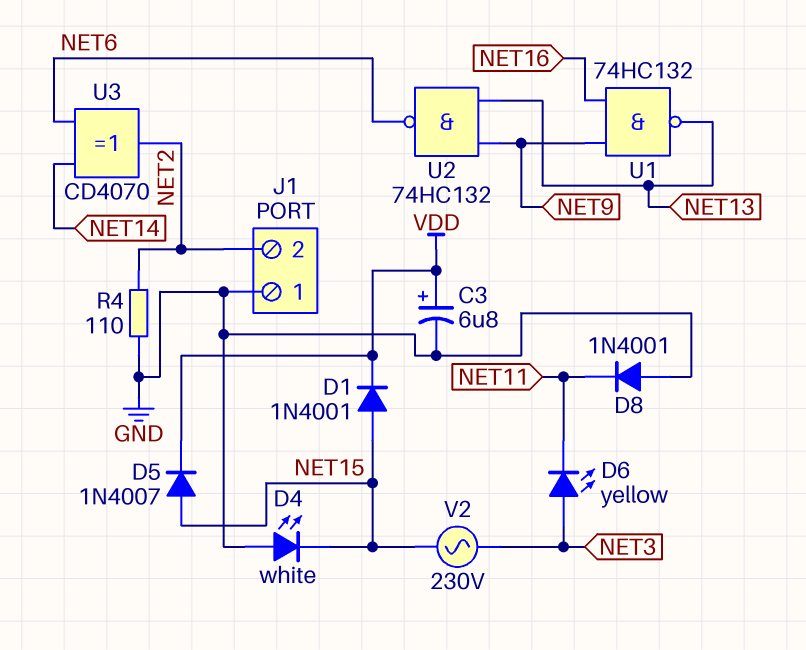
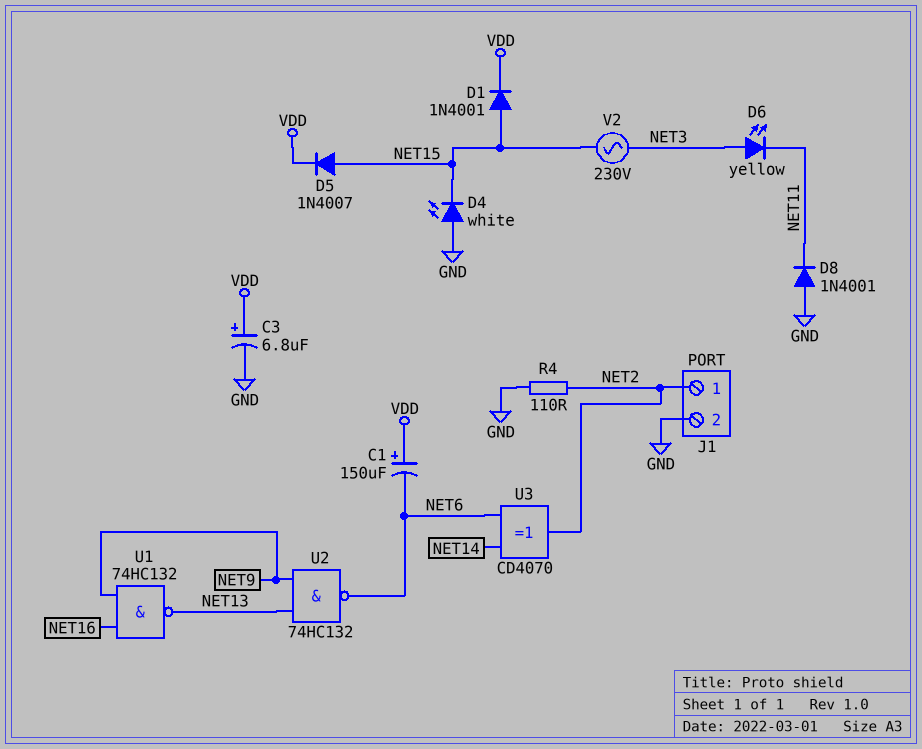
C1: none -> 150uF (plus VDD, minus NET6)
J1 pin 1: GND -> NET2
J1 pin 2: NET2 -> GND

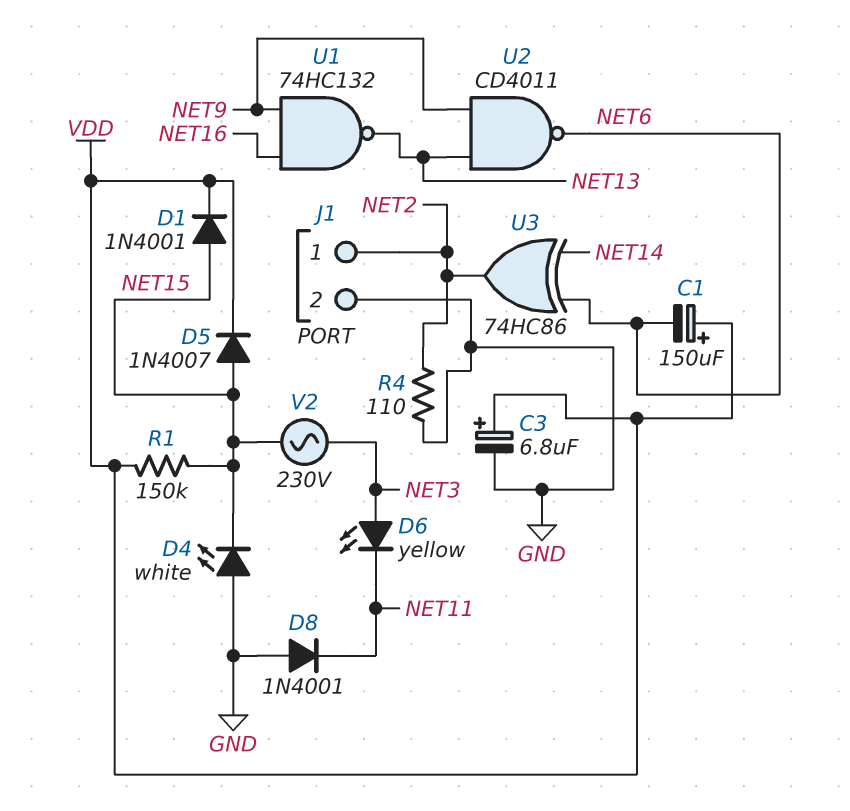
R1: none -> 150k (NET15, VDD)
U2: NAND 74HC132 (in NET9, in NET13, out NET6) -> NAND CD4011 (in NET9, in NET13, out NET6)
U3: XOR CD4070 (in NET6, in NET14, out NET2) -> XOR 74HC86 (in NET6, in NET14, out NET2)

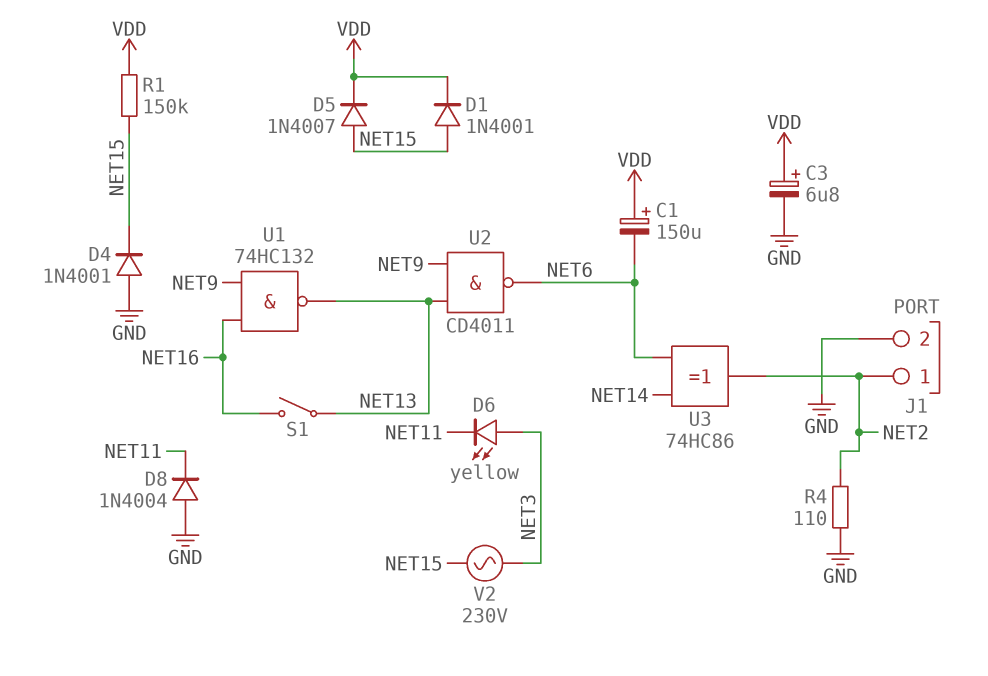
D4: LED white (A GND, K NET15) -> diode 1N4001 (A GND, K NET15)
D8: diode 1N4001 (A GND, K NET11) -> diode 1N4004 (A GND, K NET11)
S1: none -> switch (NET13, NET16)

